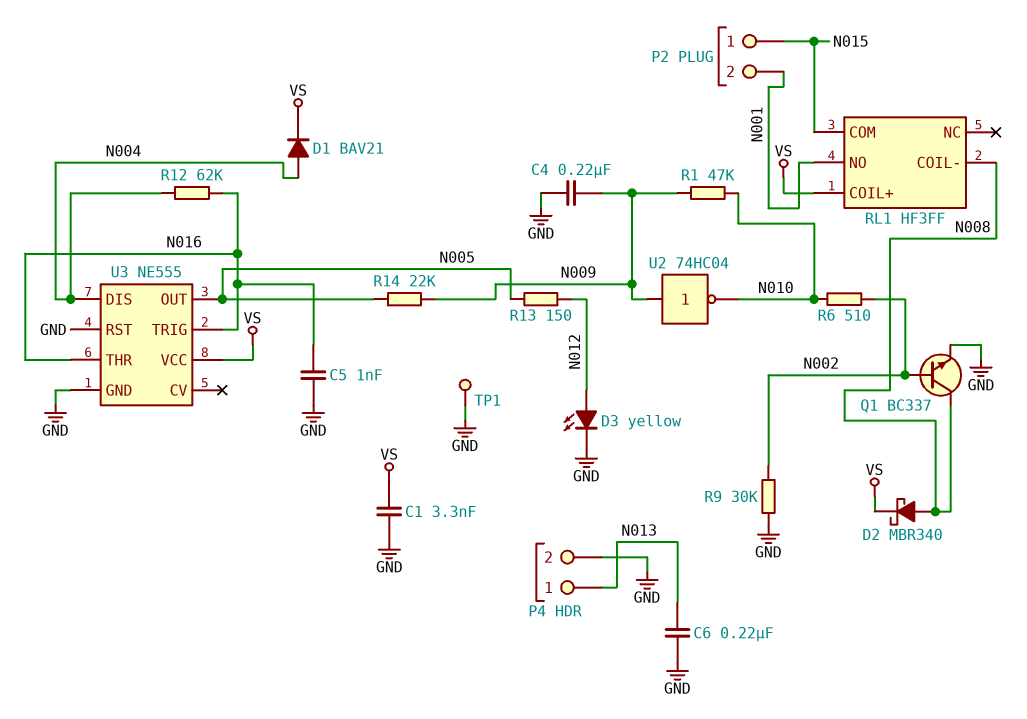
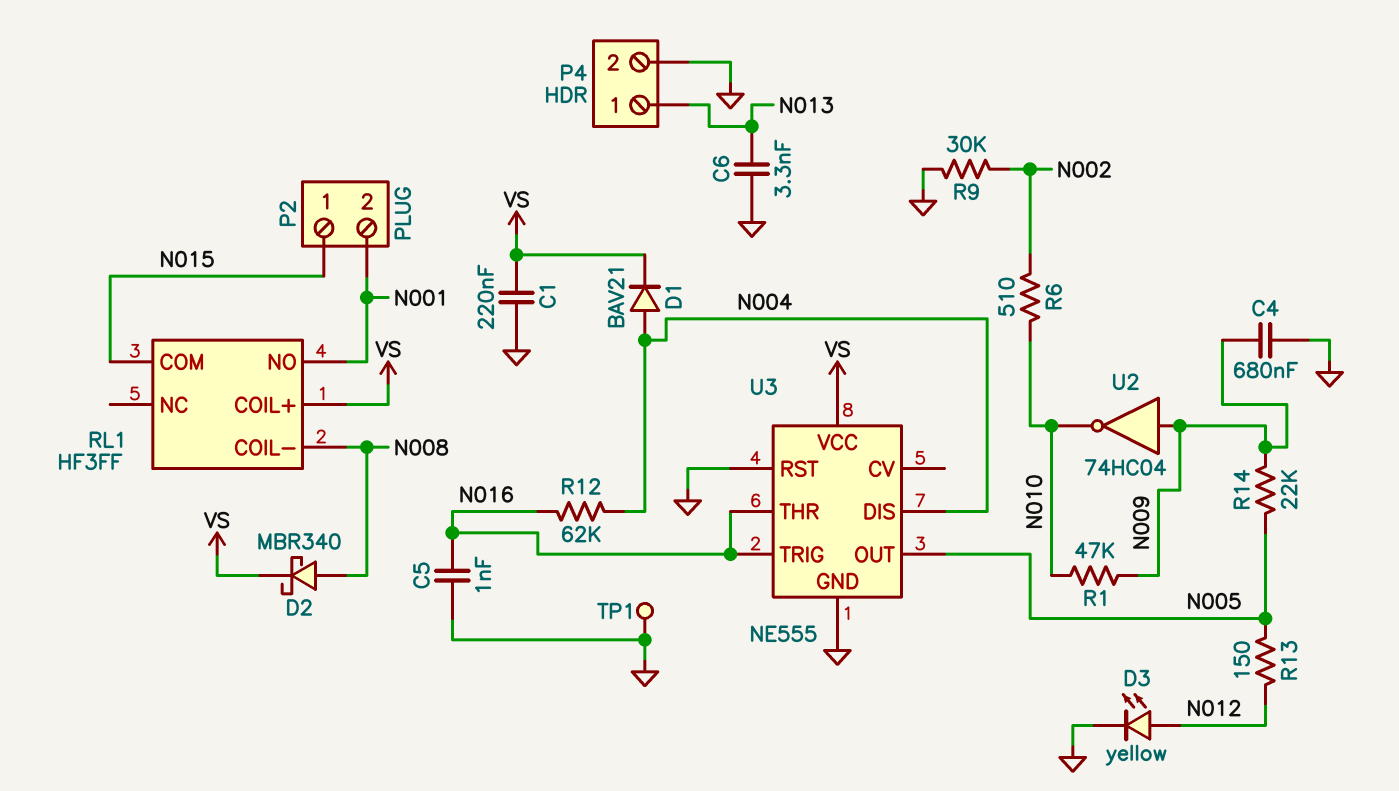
C1: 3.3nF (GND, VS) -> 220nF (GND, VS)
C4: 220nF (GND, N009) -> 680nF (GND, N009)
C6: 220nF (GND, N013) -> 3.3nF (GND, N013)
Q1: NPN BC337 (B N002, C N008, E GND) -> none

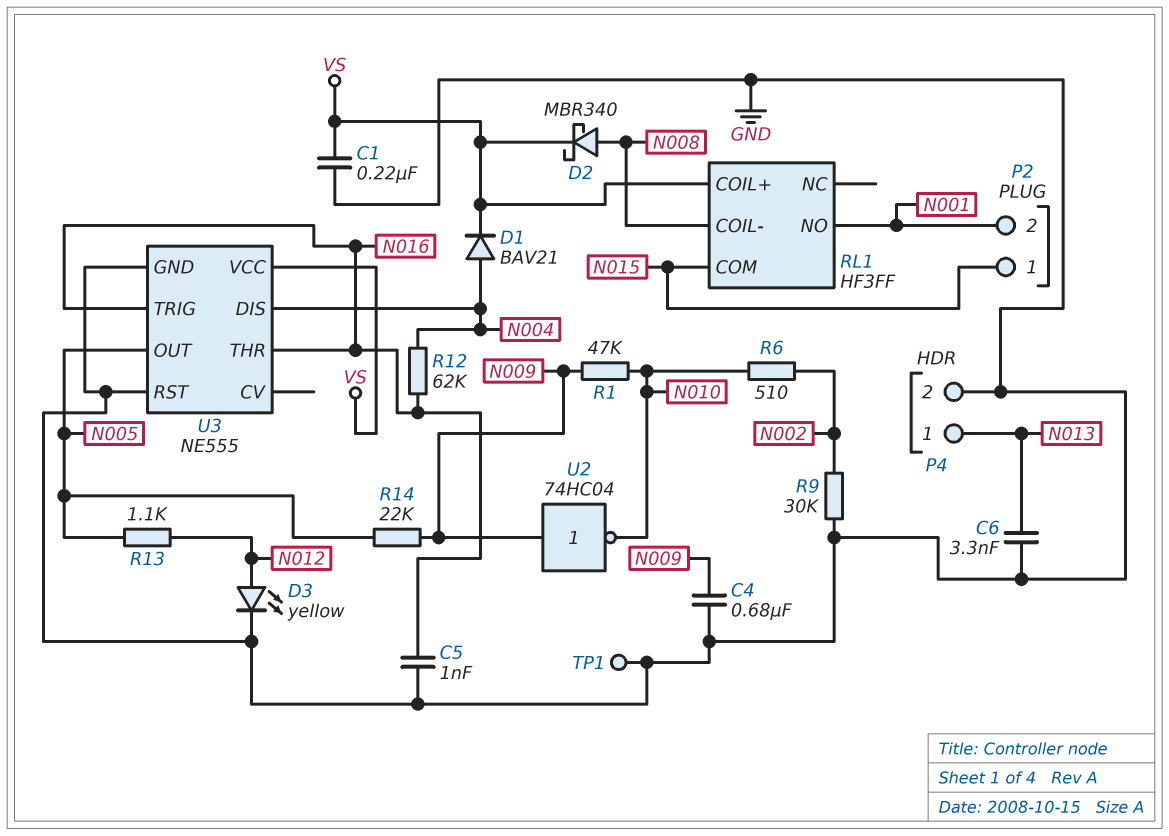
R13: 150 (N005, N012) -> 1.1k (N005, N012)

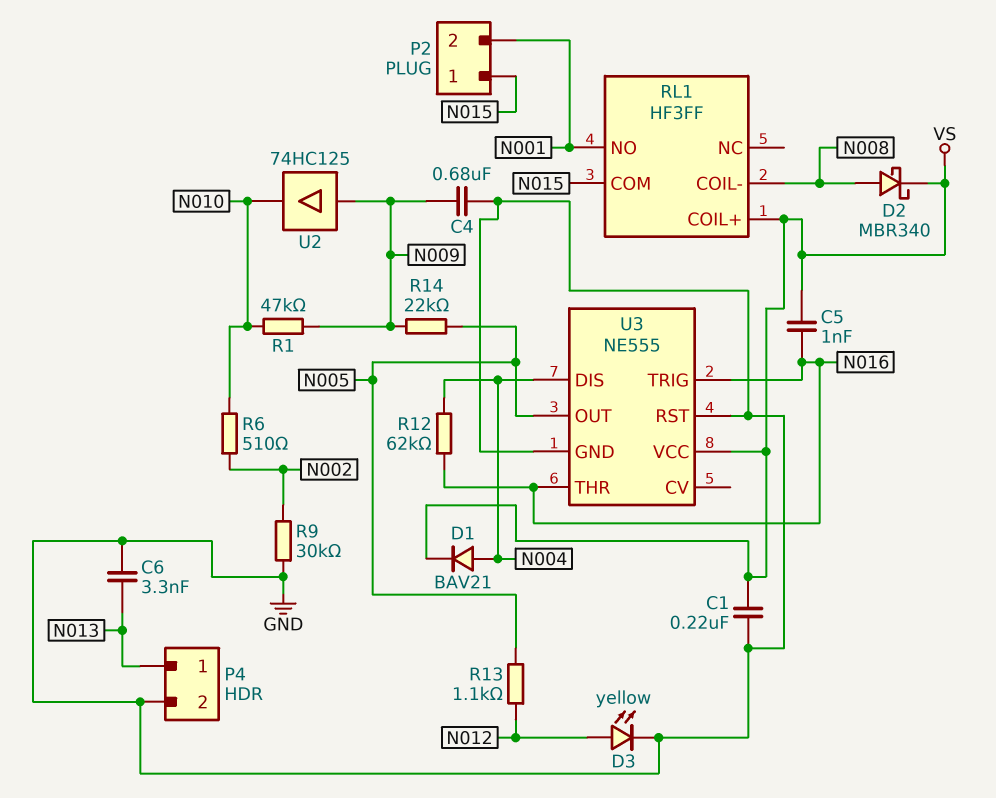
C5: 1nF (GND, N016) -> 1nF (N016, VS)
TP1: test point (GND) -> none
U2: NOT 74HC04 (in N009, out N010) -> buffer 74HC125 (in N009, out N010)

